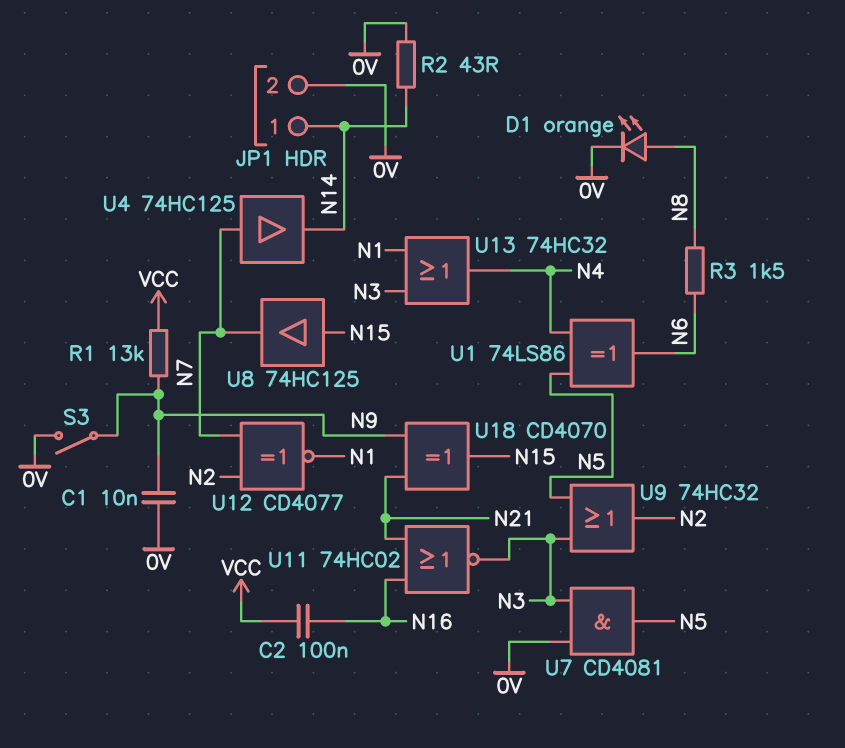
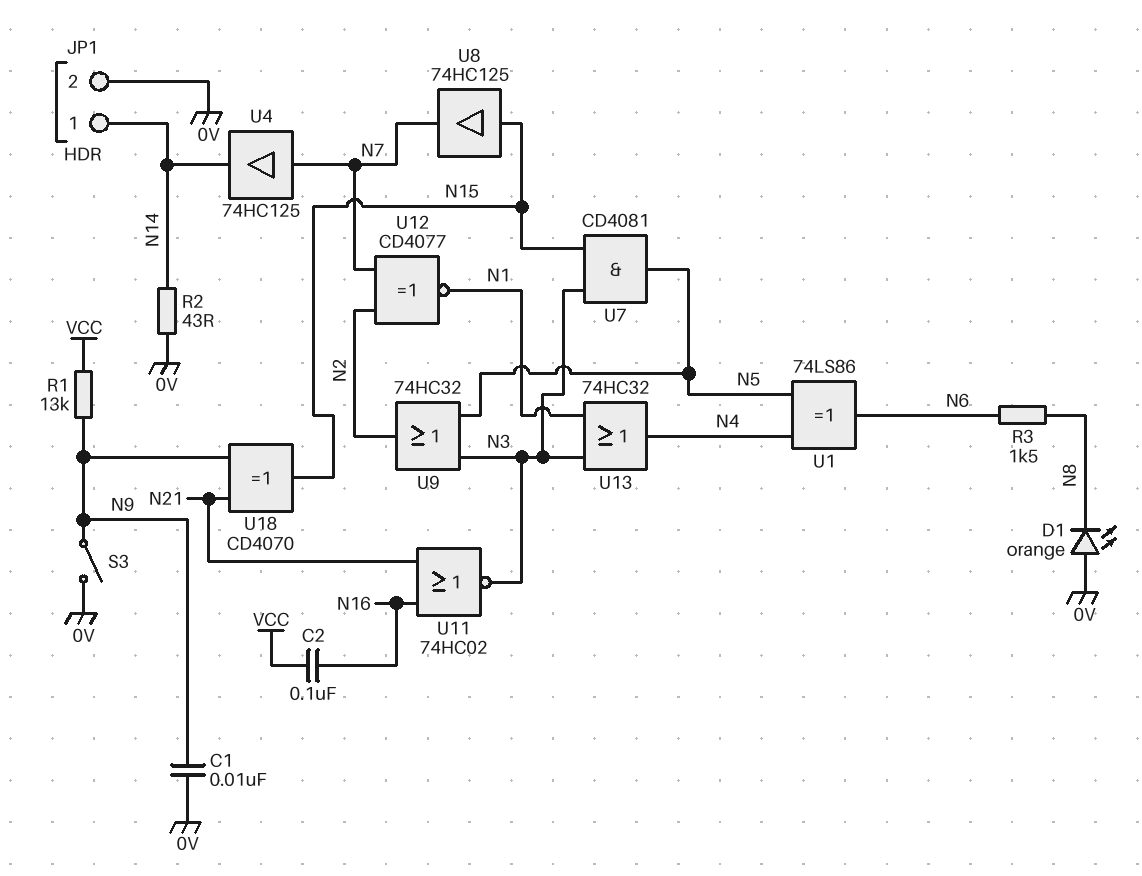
D1: LED orange (A N8, K 0V) -> LED orange (A 0V, K N8)
U7: AND CD4081 (in 0V, in N3, out N5) -> AND CD4081 (in N3, in N15, out N5)

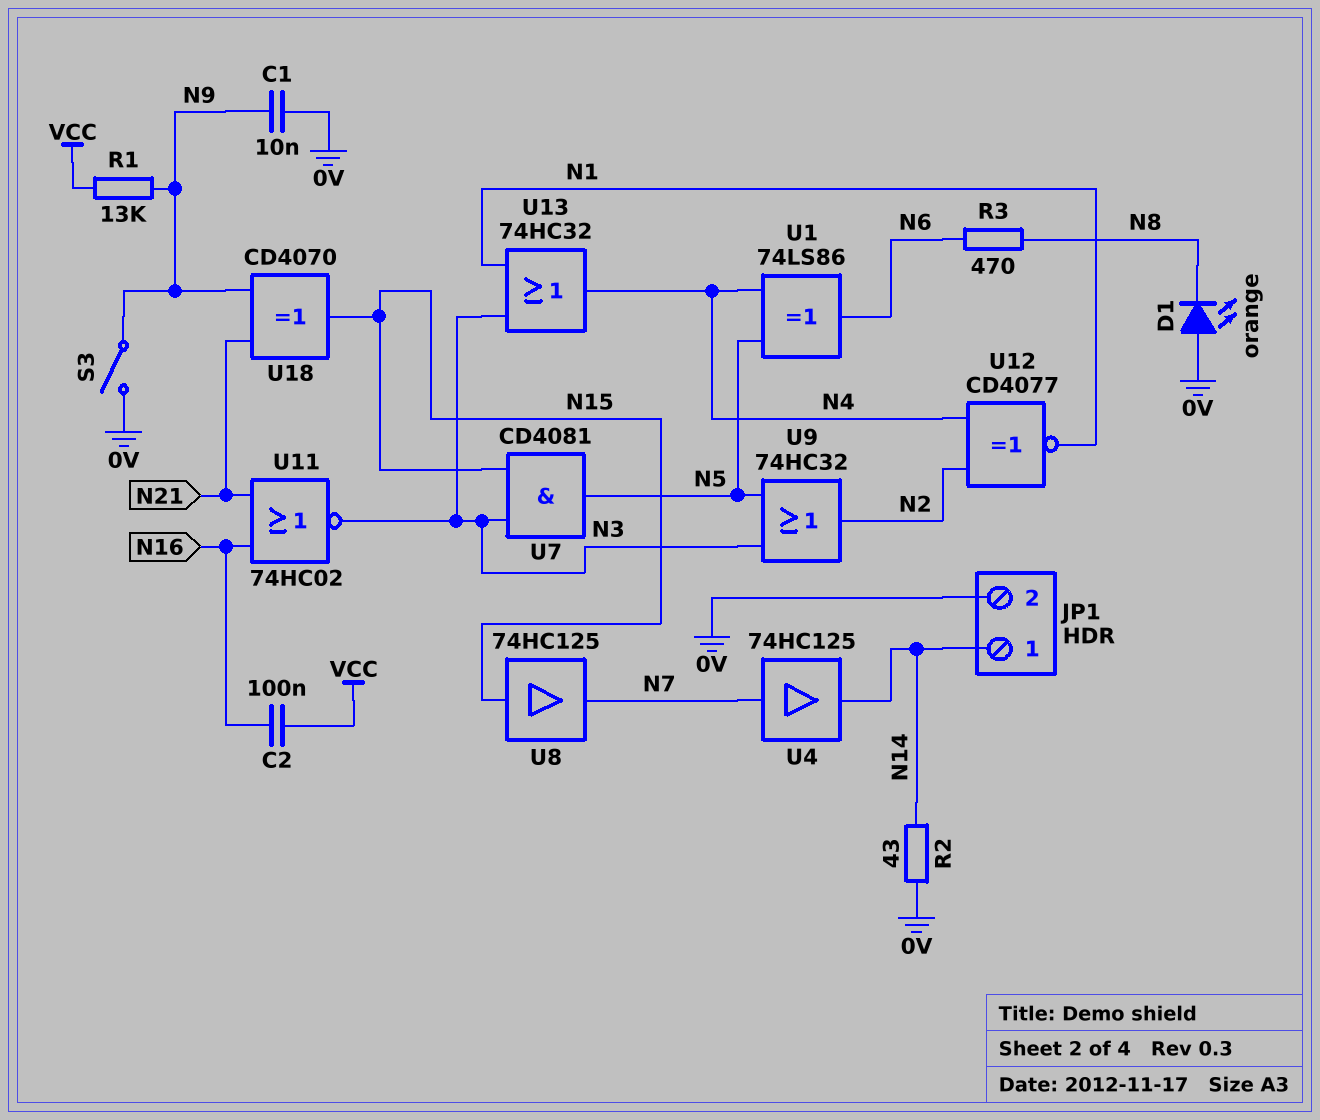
R3: 1.5k (N6, N8) -> 470 (N6, N8)
U12: XNOR CD4077 (in N2, in N7, out N1) -> XNOR CD4077 (in N2, in N4, out N1)

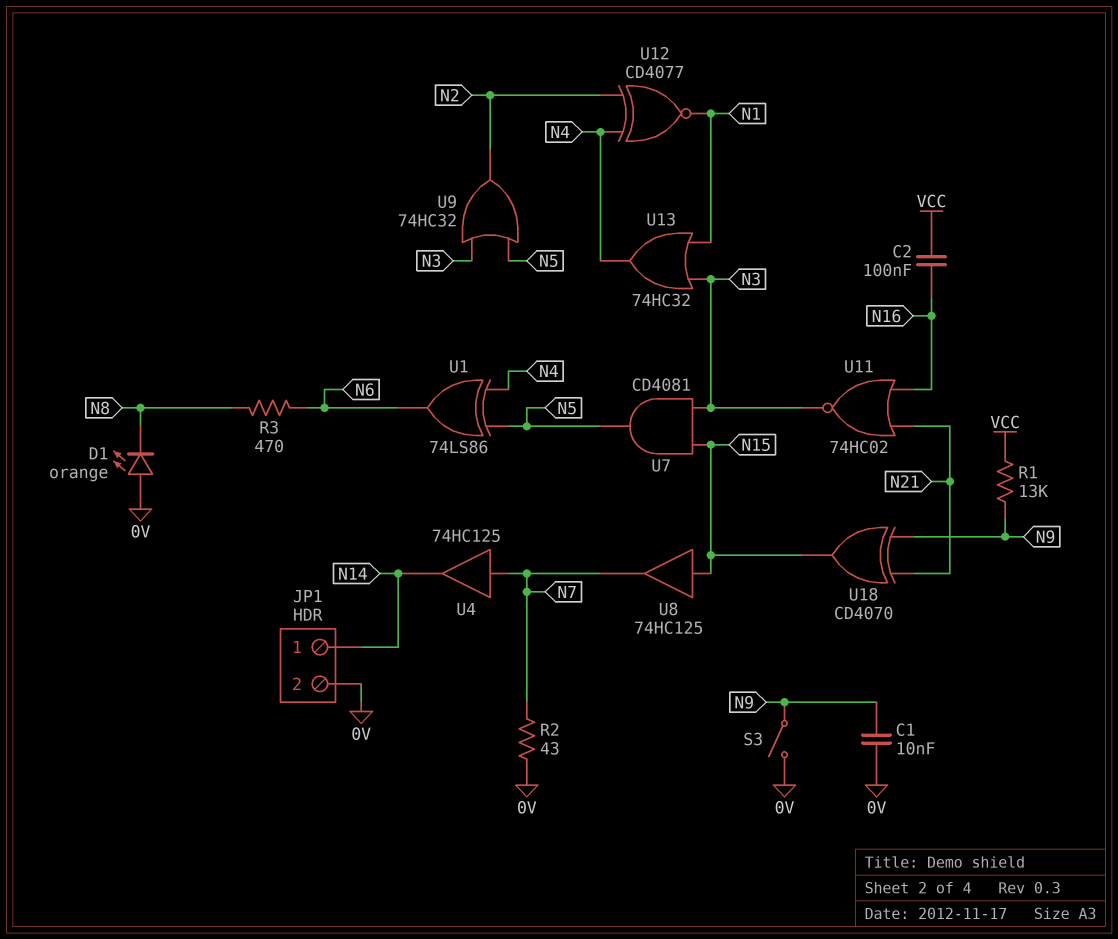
R2: 43 (0V, N14) -> 43 (0V, N7)

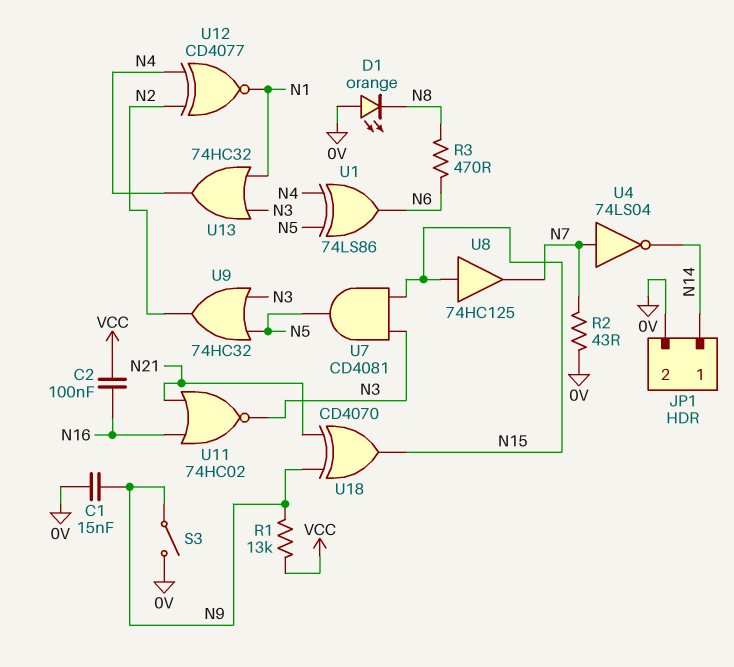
C1: 10nF (0V, N9) -> 15nF (0V, N9)
U4: buffer 74HC125 (in N7, out N14) -> NOT 74LS04 (in N7, out N14)

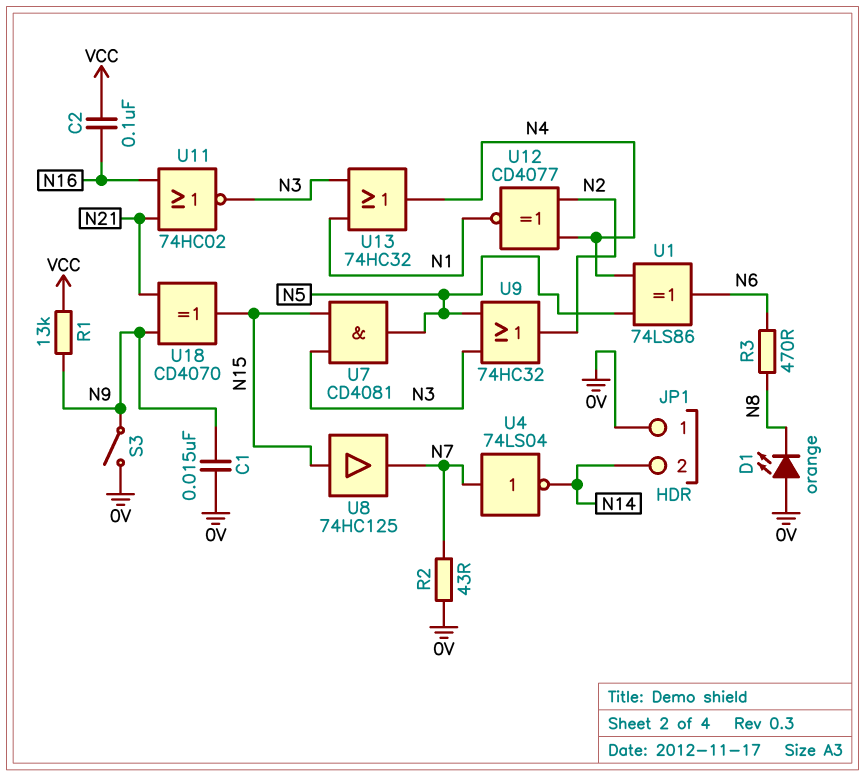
JP1 pin 1: N14 -> 0V
JP1 pin 2: 0V -> N14

